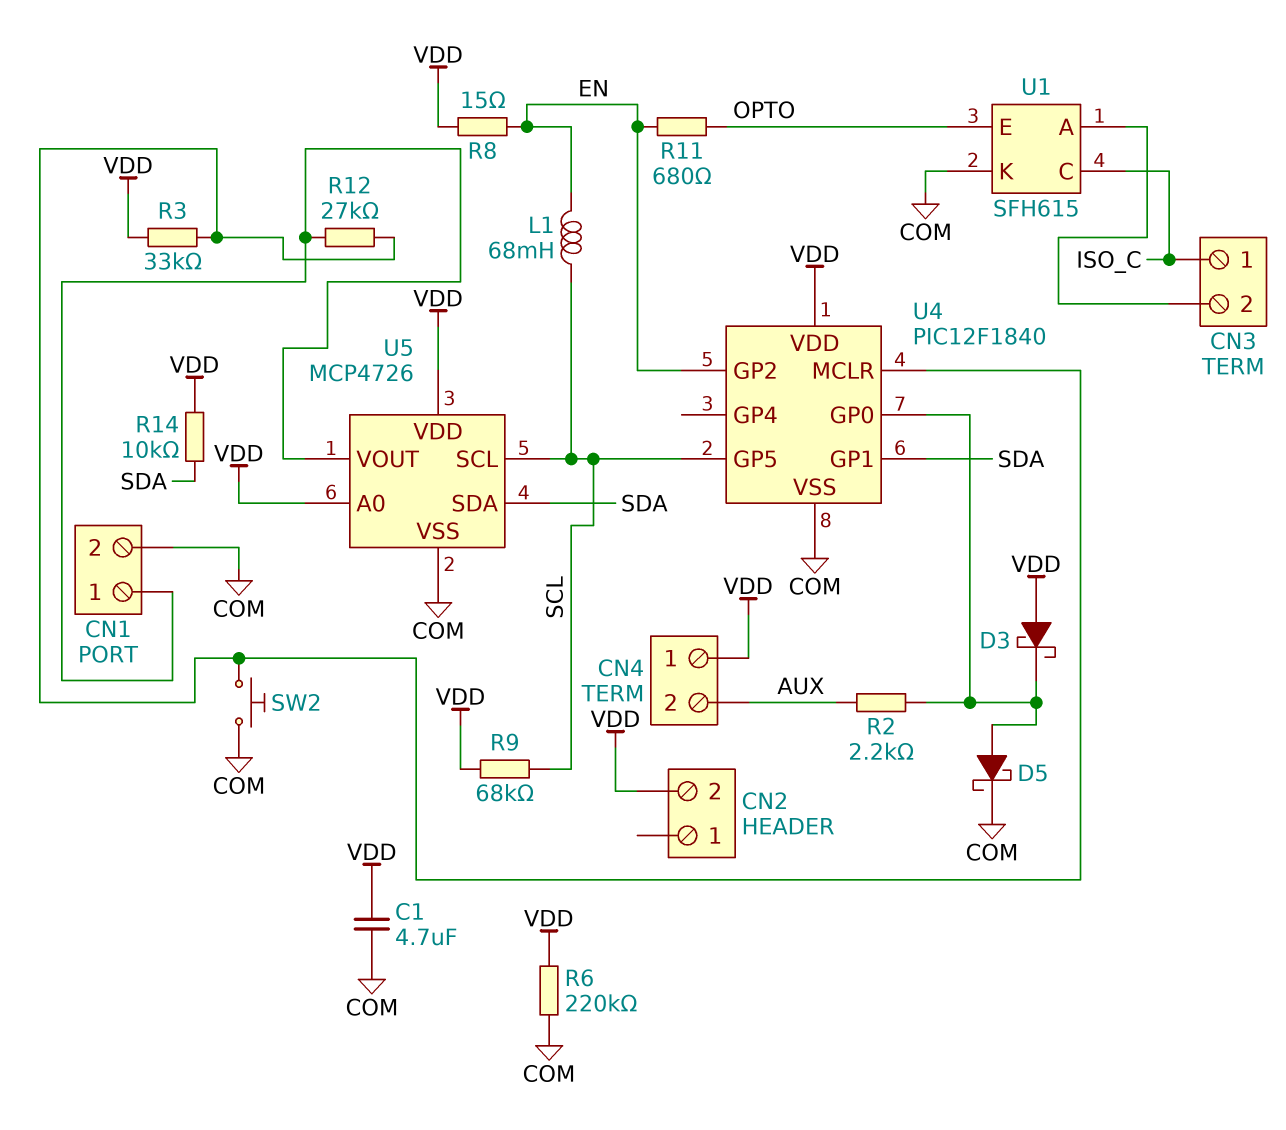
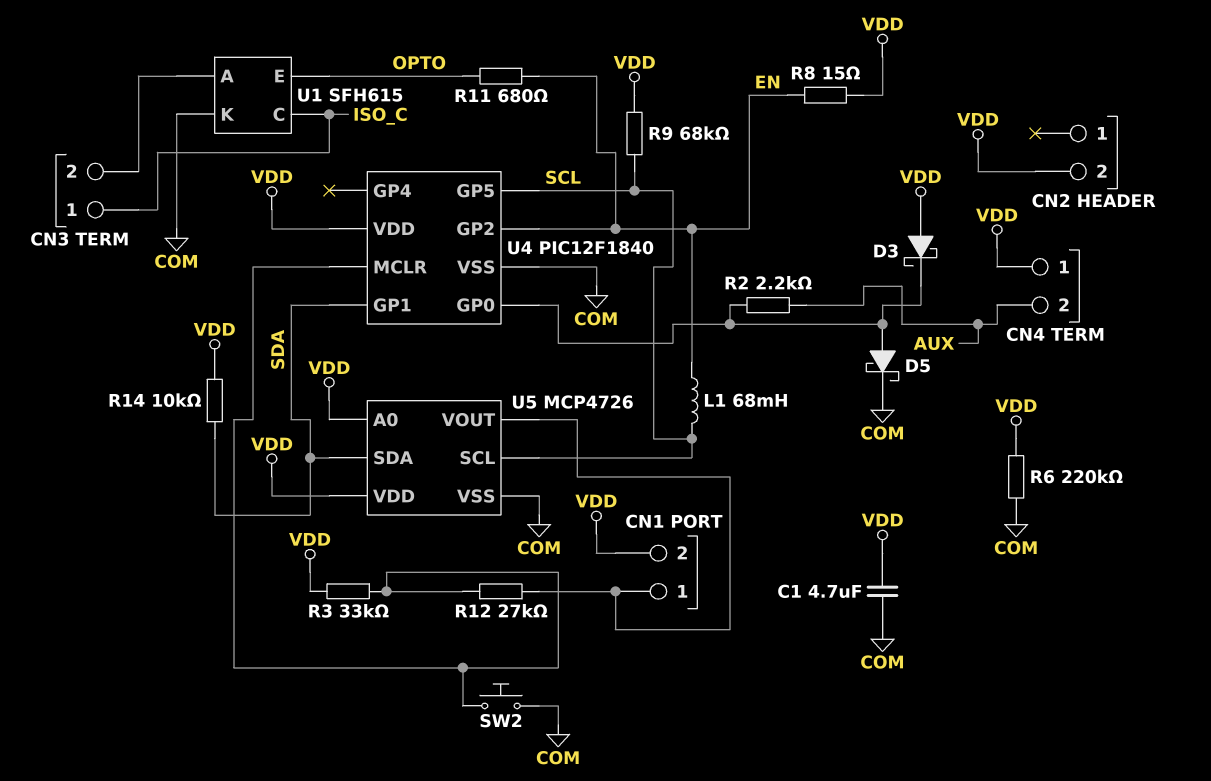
CN1 pin 2: COM -> VDD

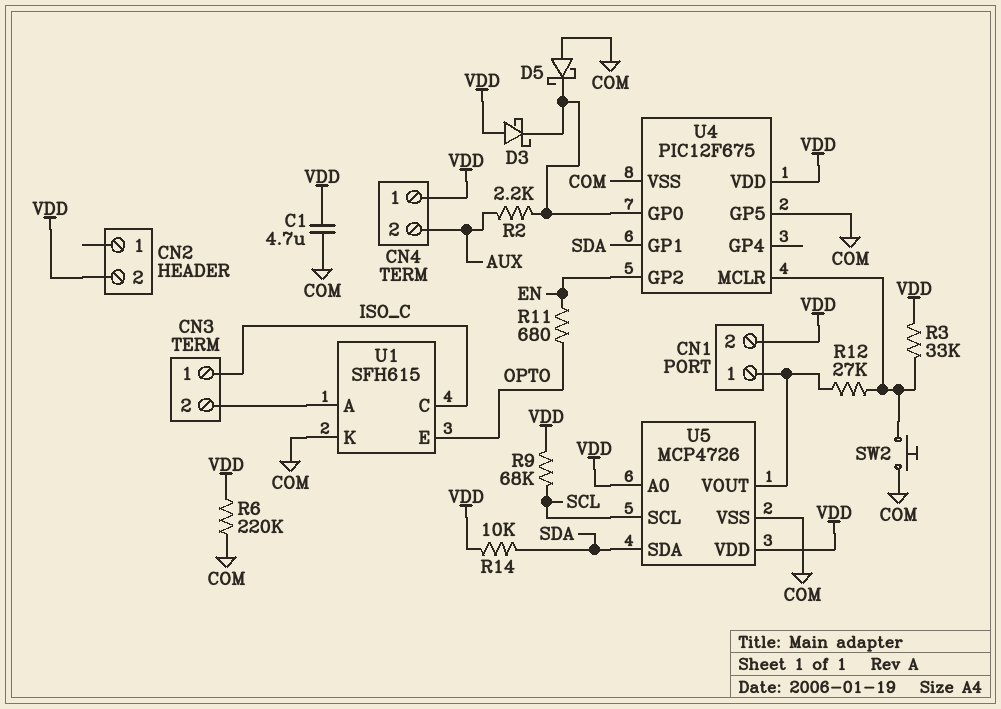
D5: schottky (A U4/GP0, K COM) -> schottky (A COM, K U4/GP0)
L1: 68mH (EN, SCL) -> none
R8: 15 (EN, VDD) -> none
U4: PIC12F1840 -> PIC12F675
U4 pin GP5: SCL -> COM

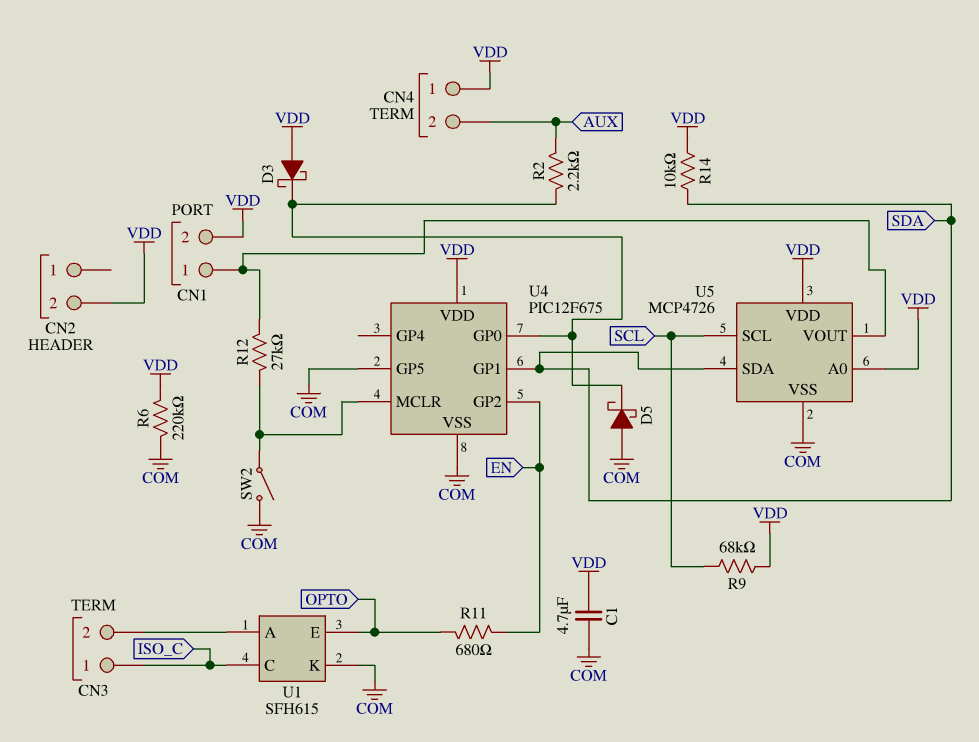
R3: 33k (U4/MCLR, VDD) -> none
SW2: button (COM, U4/MCLR) -> switch (COM, U4/MCLR)

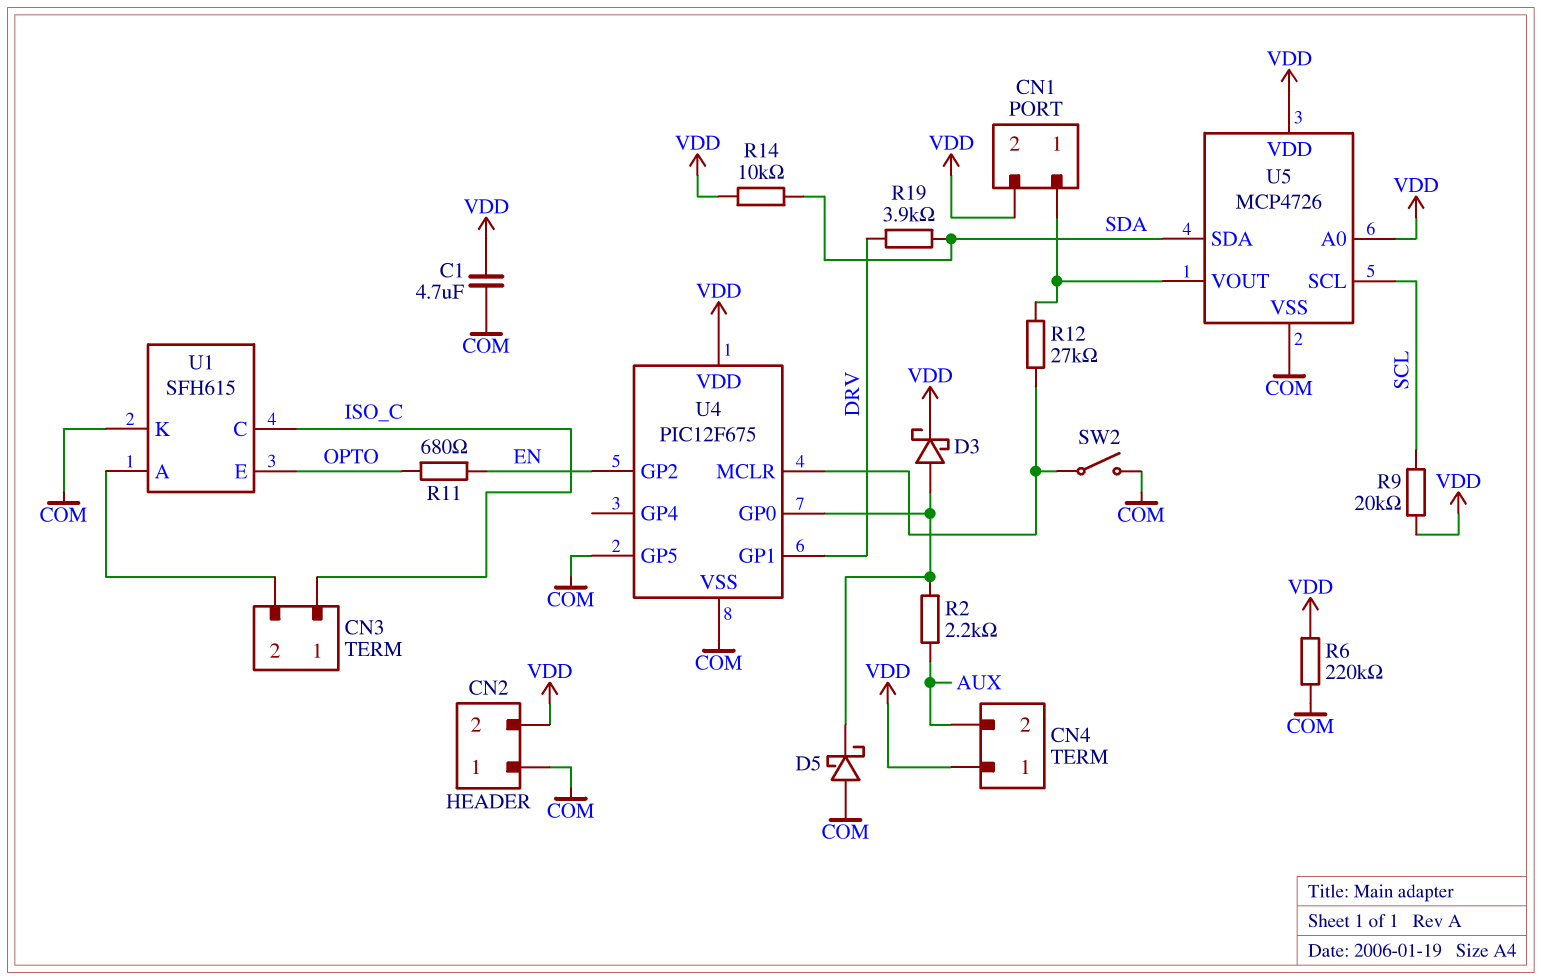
CN2 pin 1: none -> COM
D3: schottky (A VDD, K U4/GP0) -> schottky (A U4/GP0, K VDD)
R9: 68k (SCL, VDD) -> 20k (SCL, VDD)
R19: none -> 3.9k (DRV, SDA)
U4 pin GP1: SDA -> DRV

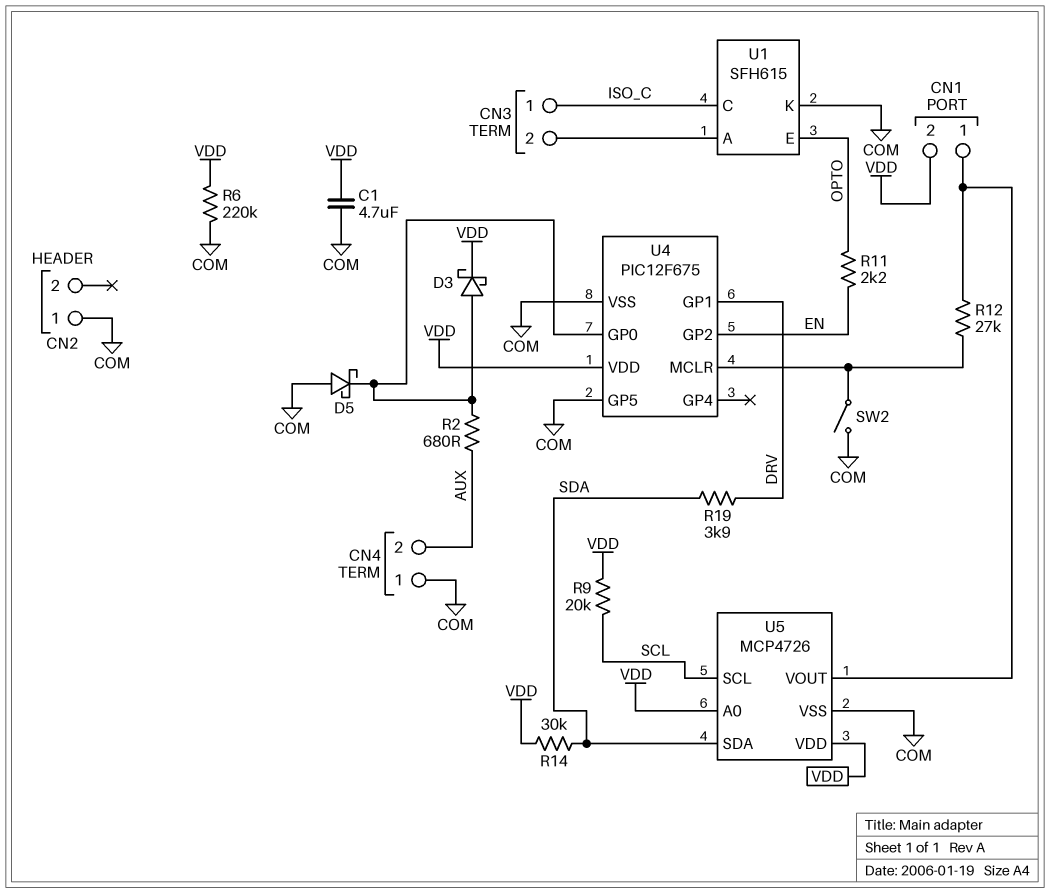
CN2 pin 2: VDD -> none
CN4 pin 1: VDD -> COM
R2: 2.2k (AUX, U4/GP0) -> 680 (AUX, U4/GP0)
R11: 680 (EN, OPTO) -> 2.2k (EN, OPTO)
R14: 10k (SDA, VDD) -> 30k (SDA, VDD)

